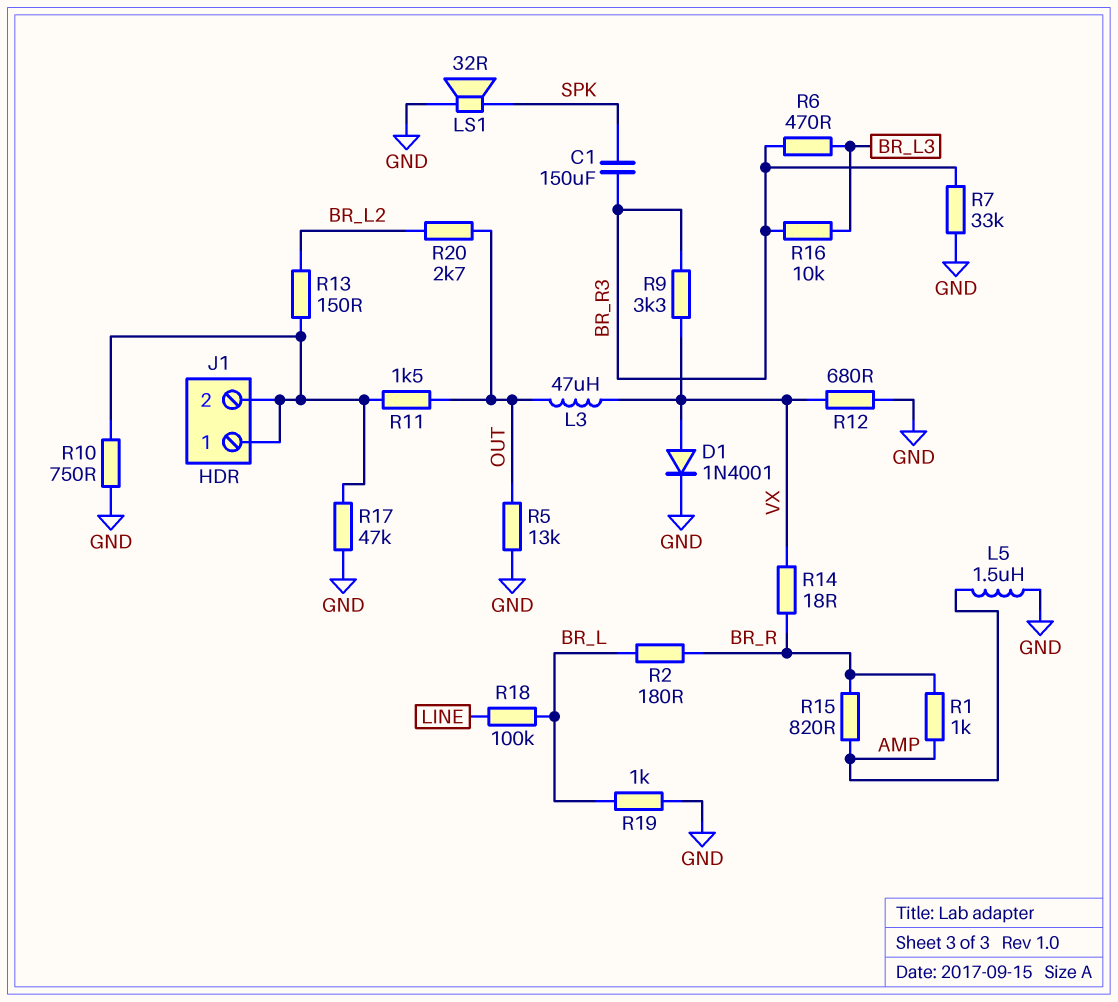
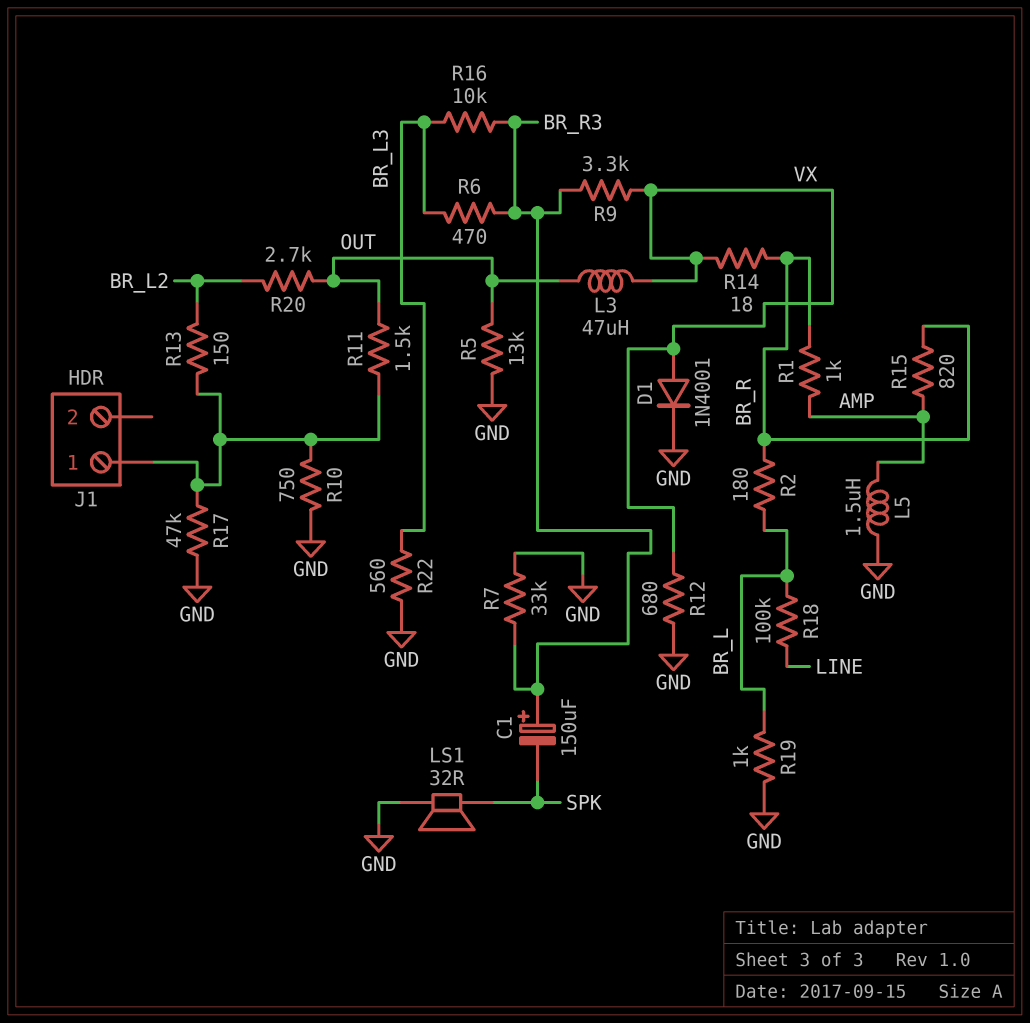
C1: 150uF (BR_R3, SPK) -> 150uF (plus BR_R3, minus SPK)
J1 pin 2: J1/1 -> none
R22: none -> 560 (BR_L3, GND)

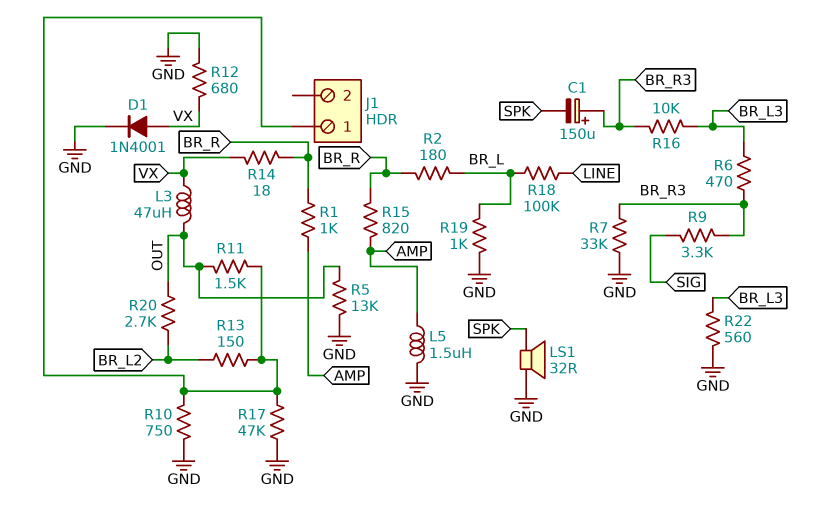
R9: 3.3k (BR_R3, VX) -> 3.3k (BR_R3, SIG)

